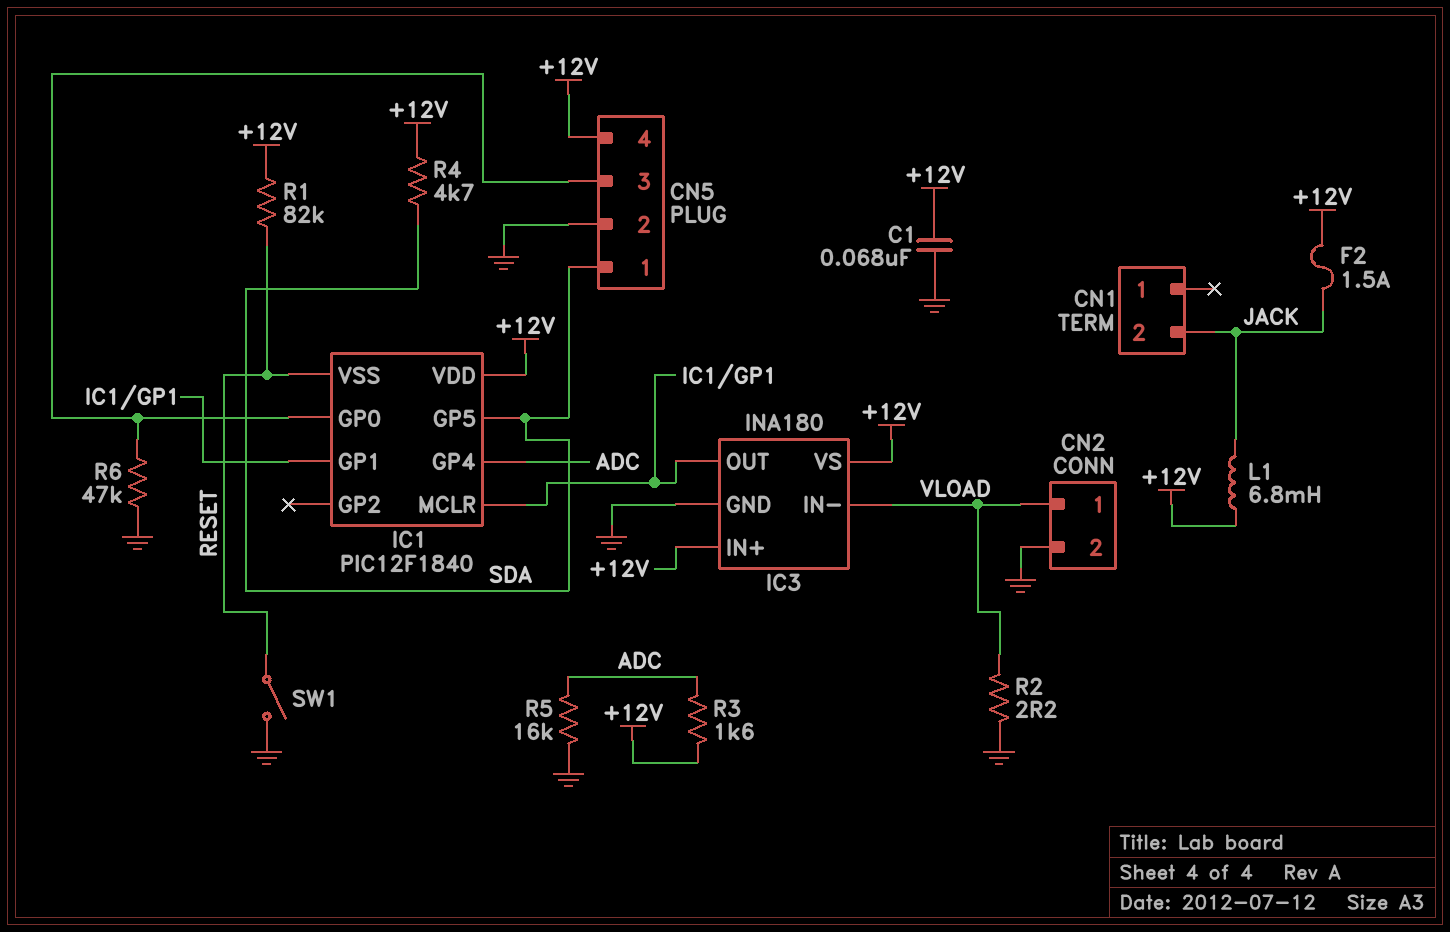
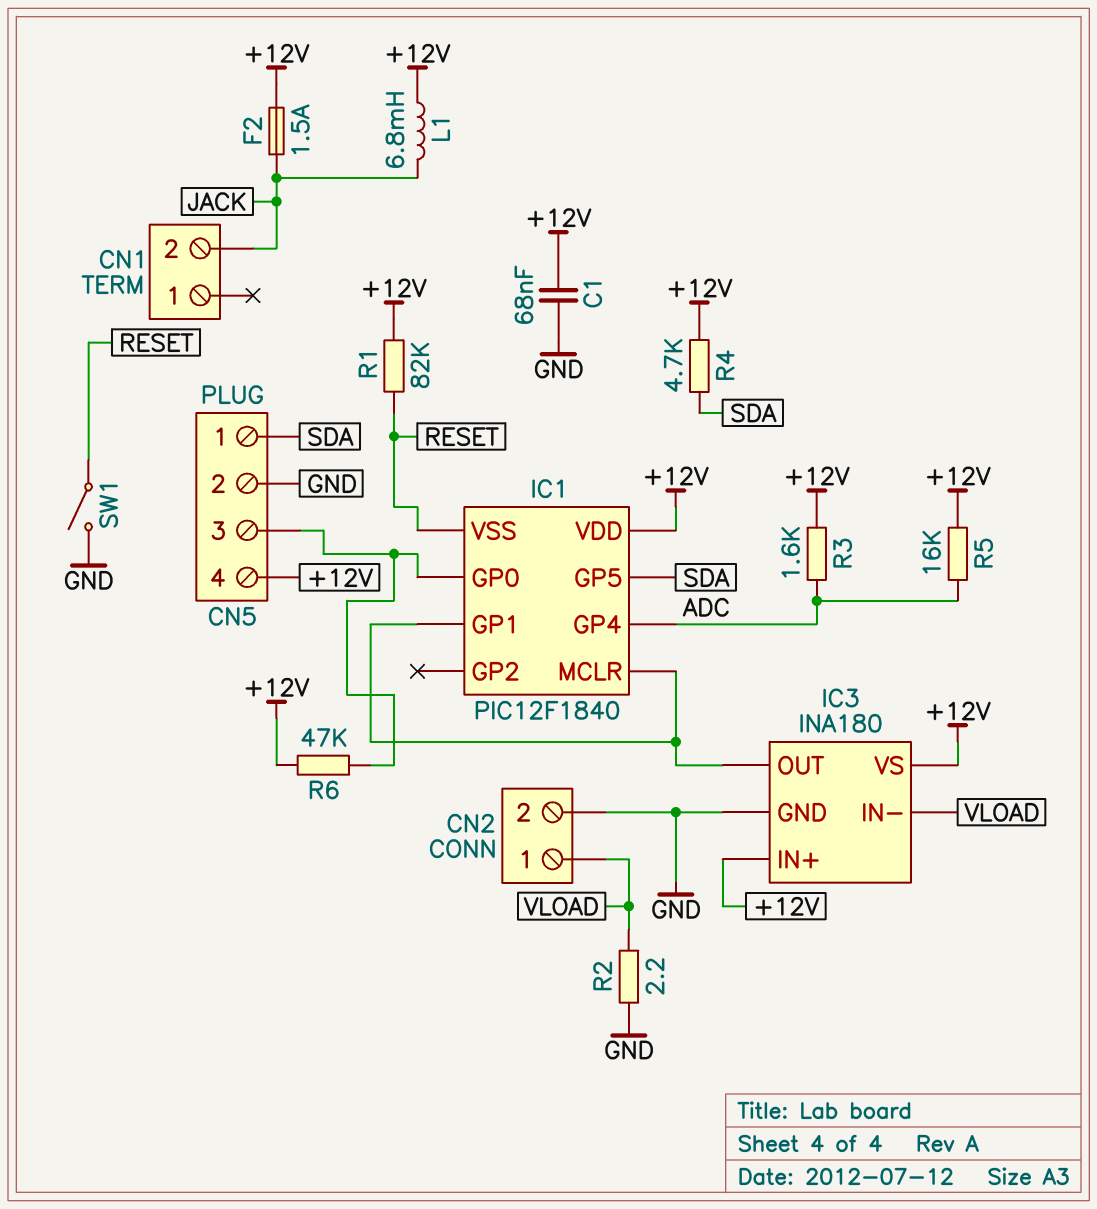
R5: 16k (ADC, GND) -> 16k (+12V, ADC)
R6: 47k (CN5/3, GND) -> 47k (+12V, CN5/3)

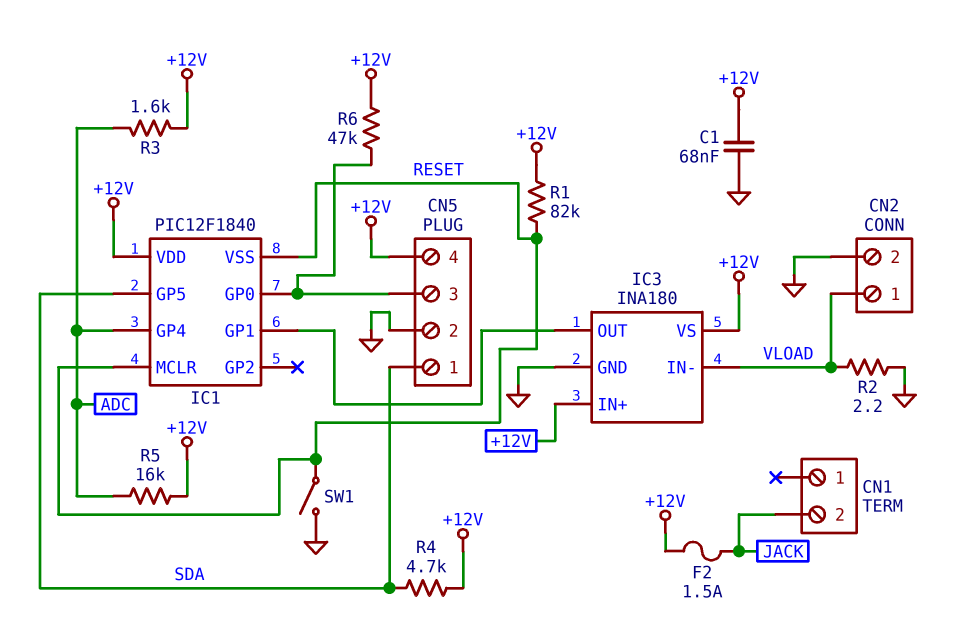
IC1 pin MCLR: IC1/GP1 -> RESET
L1: 6.8mH (+12V, JACK) -> none

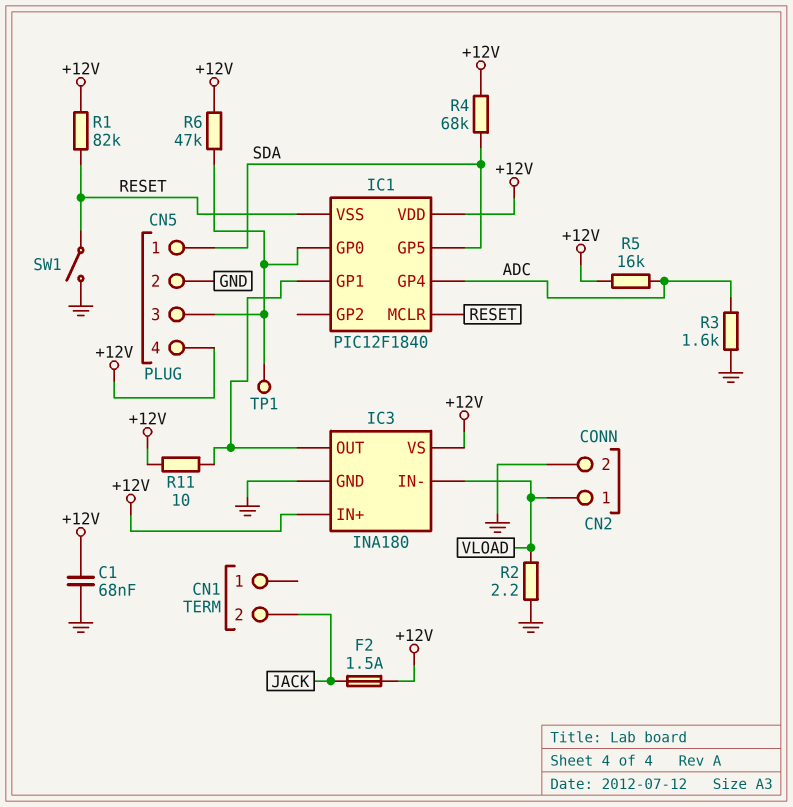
R3: 1.6k (+12V, ADC) -> 1.6k (ADC, GND)
R4: 4.7k (+12V, SDA) -> 68k (+12V, SDA)
R11: none -> 10 (+12V, IC1/GP1)
TP1: none -> test point (CN5/3)

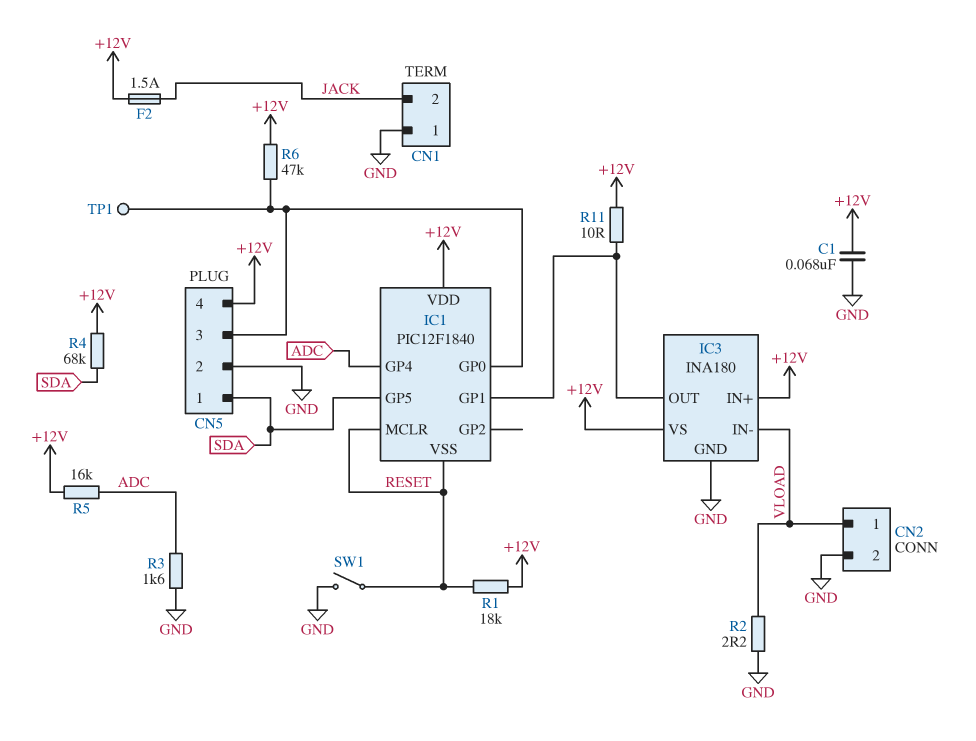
CN1 pin 1: none -> GND
R1: 82k (+12V, RESET) -> 18k (+12V, RESET)

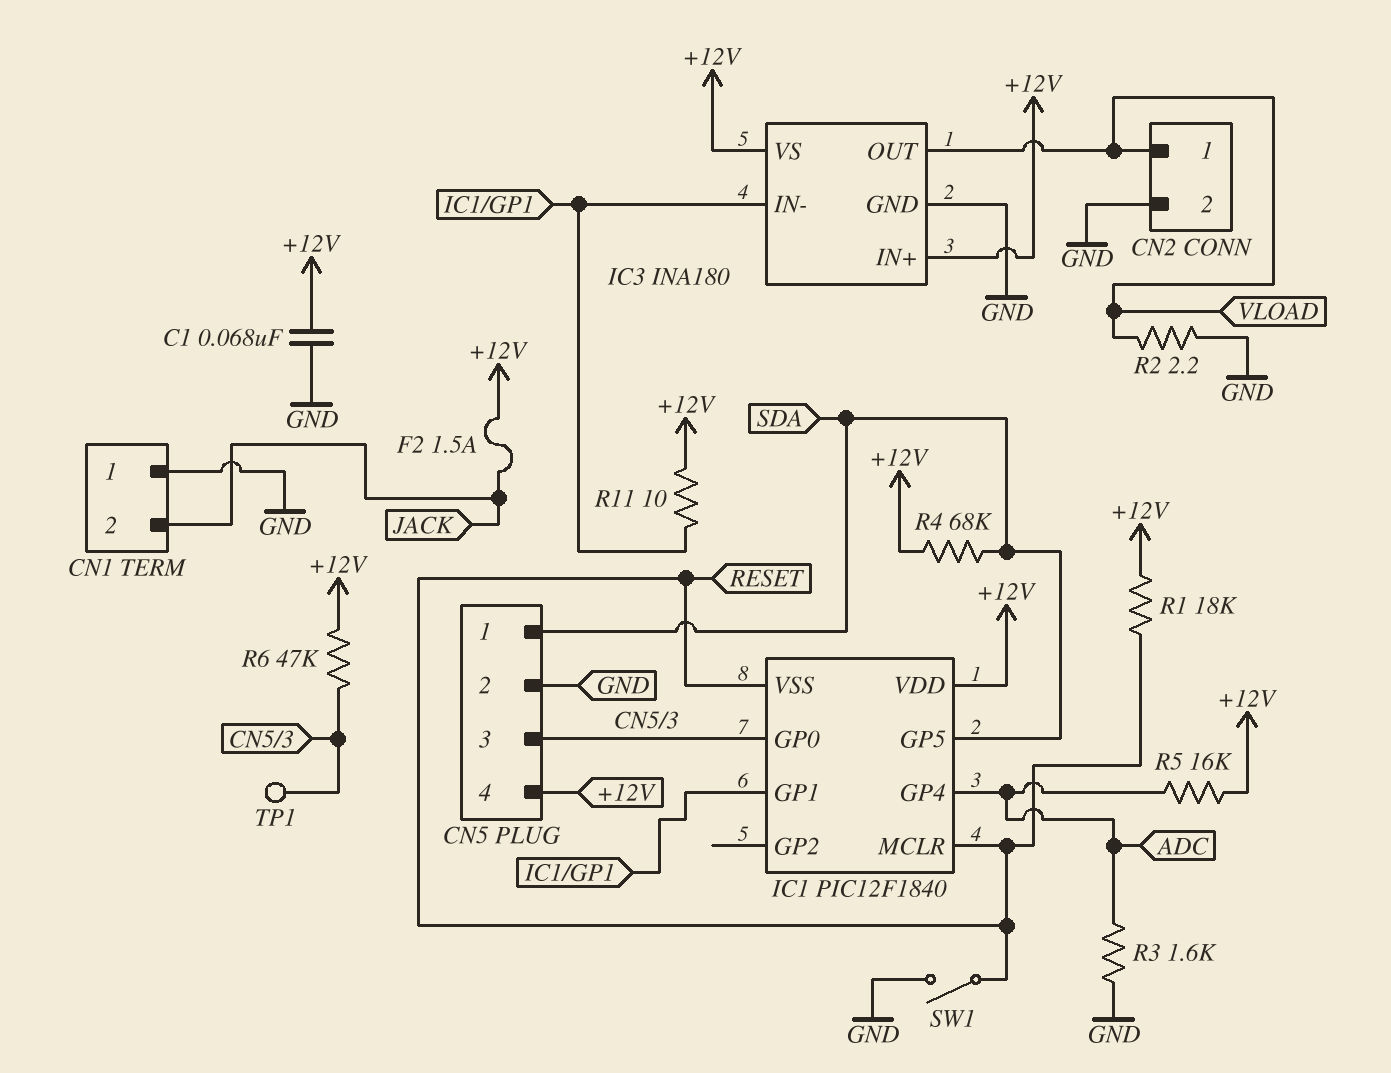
IC3 pin IN-: VLOAD -> IC1/GP1
IC3 pin OUT: IC1/GP1 -> VLOAD

